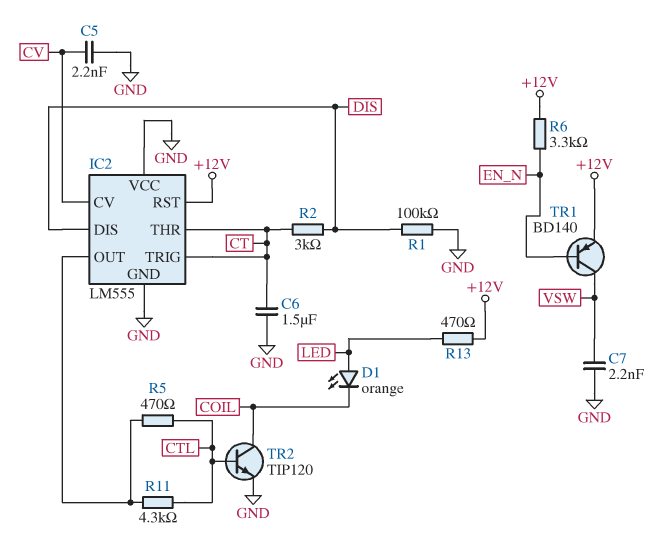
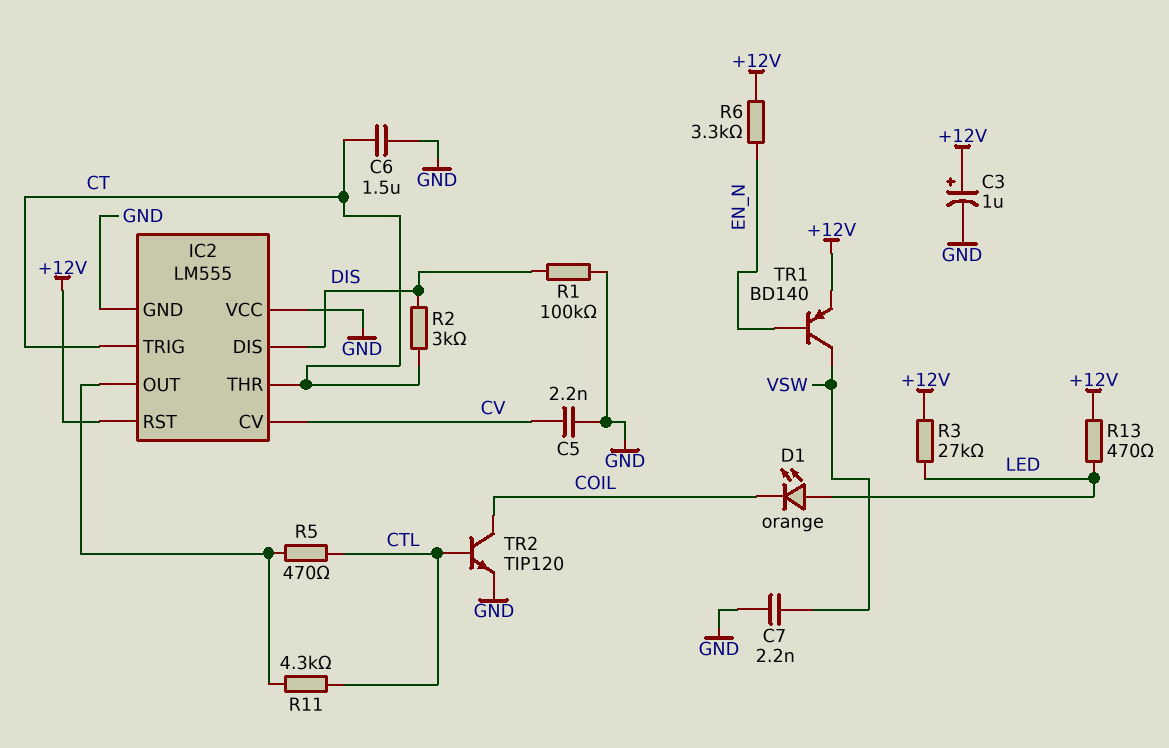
C3: none -> 1uF (plus +12V, minus GND)
R3: none -> 27k (+12V, LED)

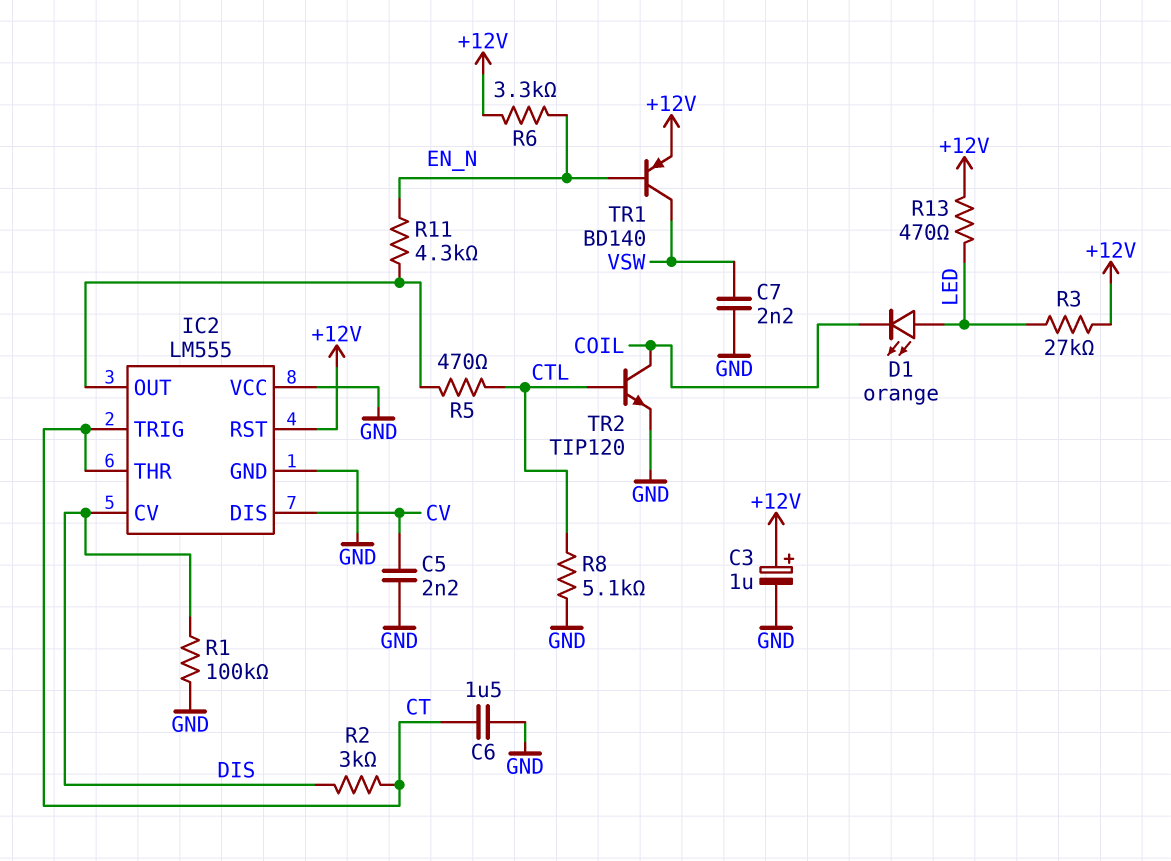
IC2 pin CV: CV -> DIS
IC2 pin DIS: DIS -> CV
R8: none -> 5.1k (CTL, GND)
R11: 4.3k (CTL, IC2/OUT) -> 4.3k (EN_N, IC2/OUT)

